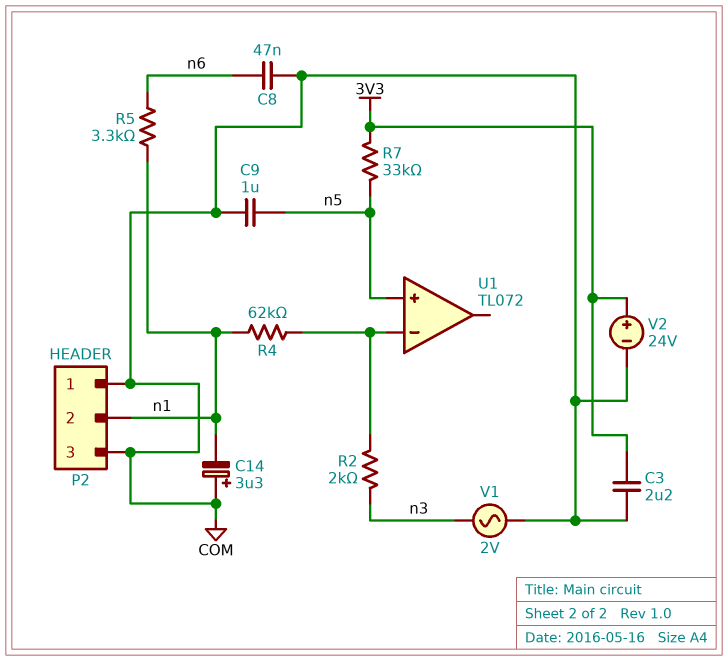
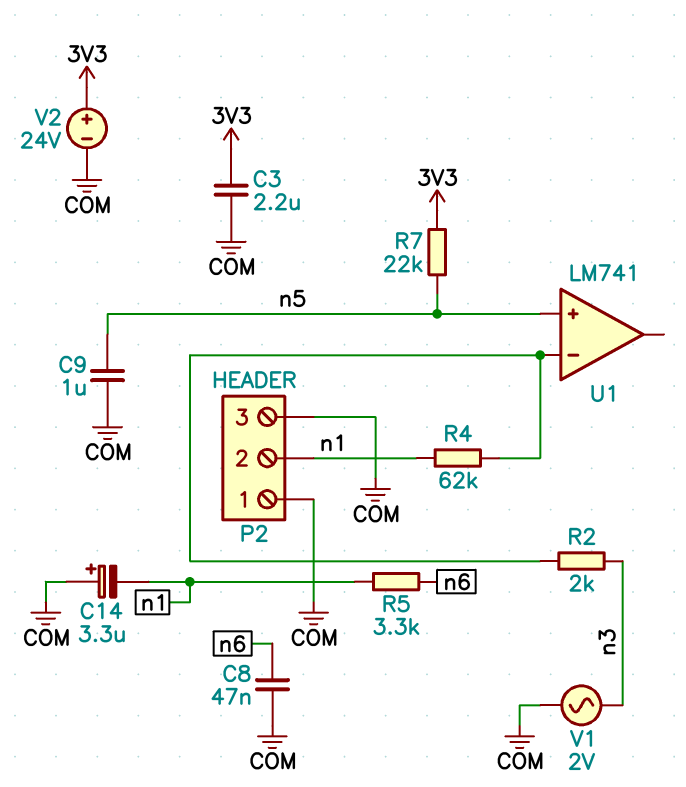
R7: 33k (3V3, n5) -> 22k (3V3, n5)
U1: TL072 -> LM741

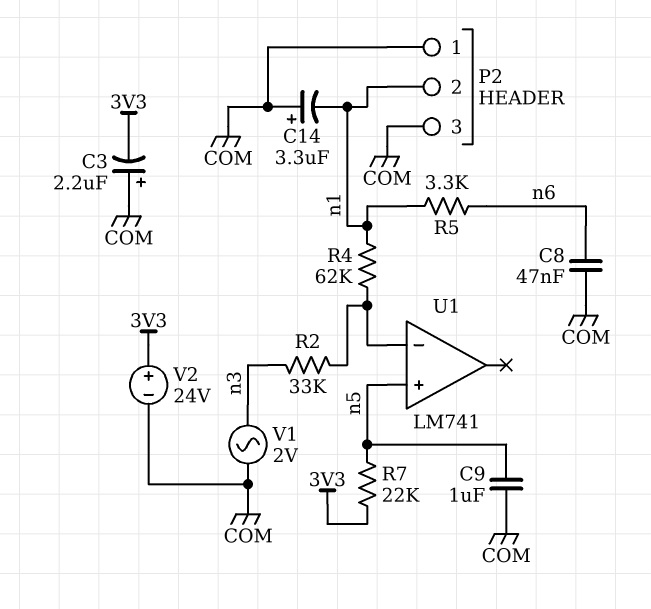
C3: 2.2uF (3V3, COM) -> 2.2uF (plus COM, minus 3V3)
R2: 2k (U1/in-, n3) -> 33k (U1/in-, n3)

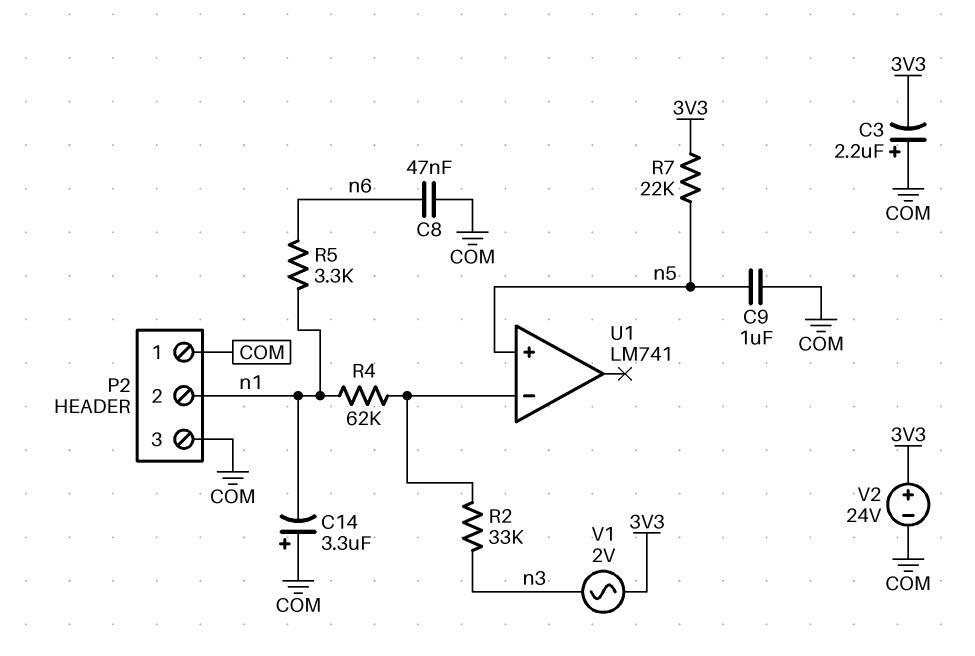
V1: AC 2V (COM, n3) -> AC 2V (3V3, n3)

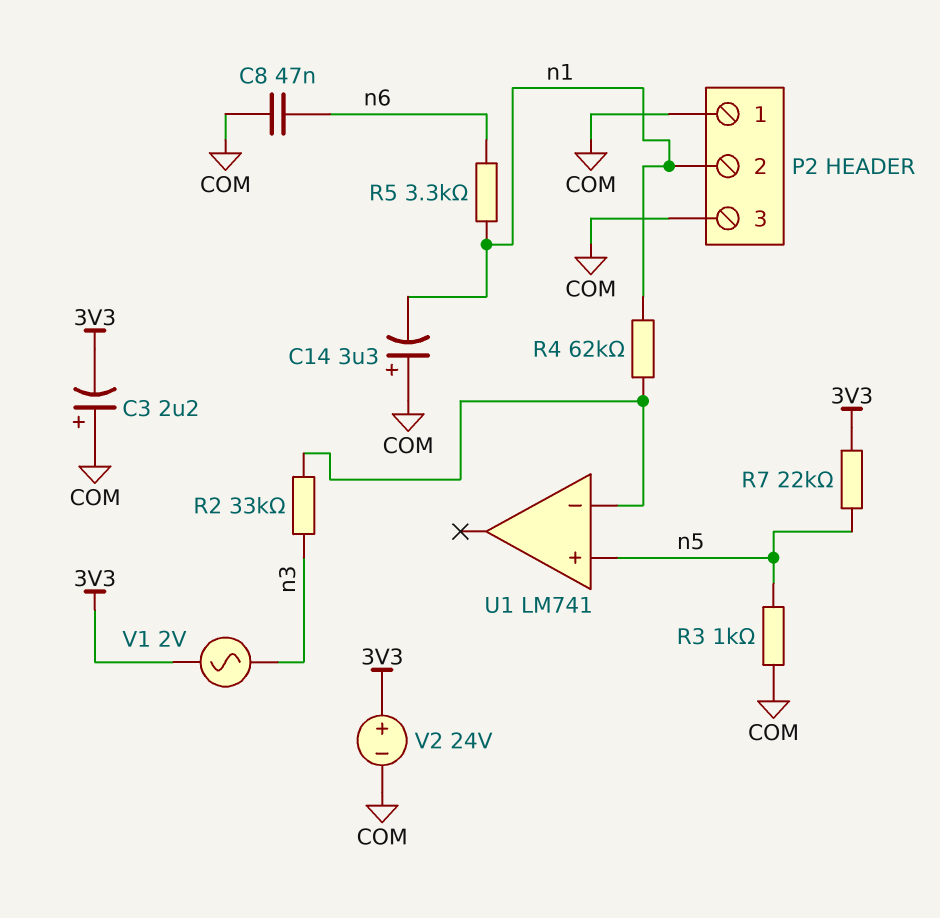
C9: 1uF (COM, n5) -> none
R3: none -> 1k (COM, n5)

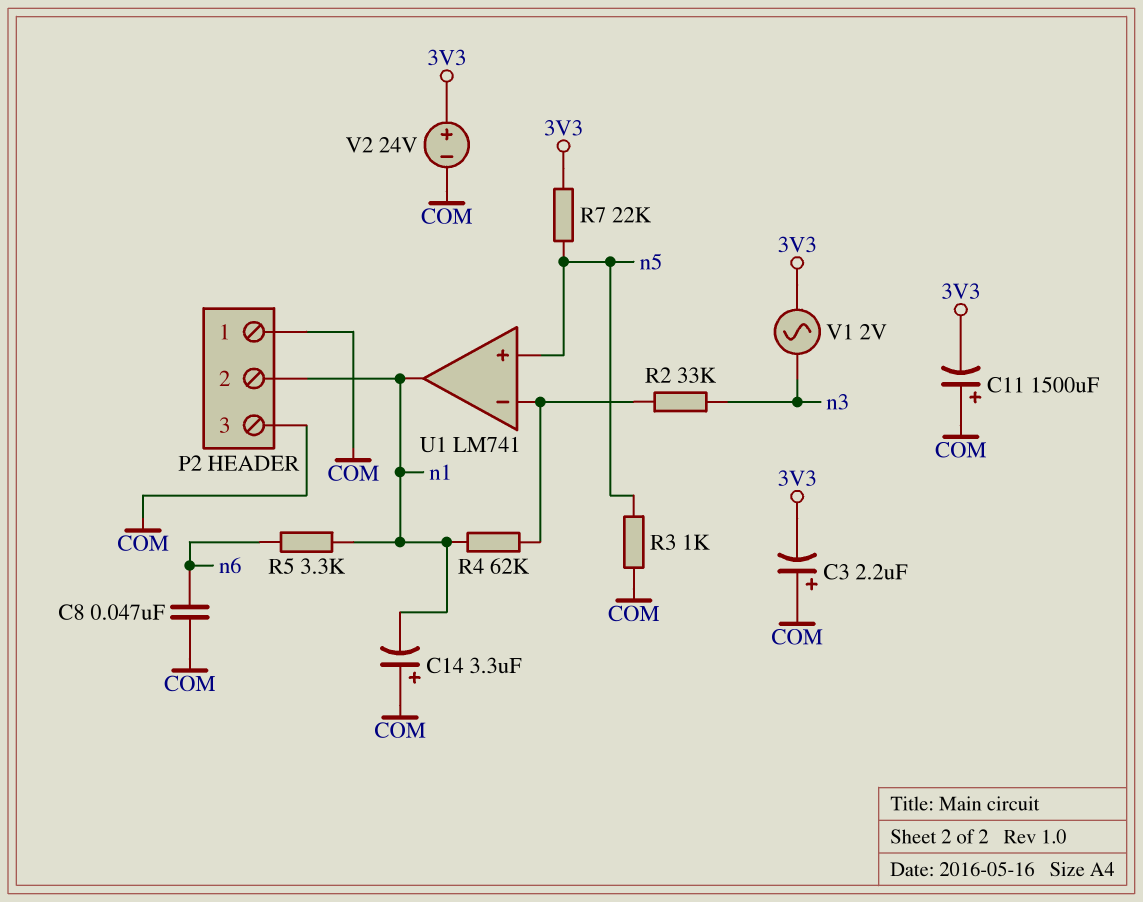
C11: none -> 1500uF (plus COM, minus 3V3)
U1 pin out: none -> n1

